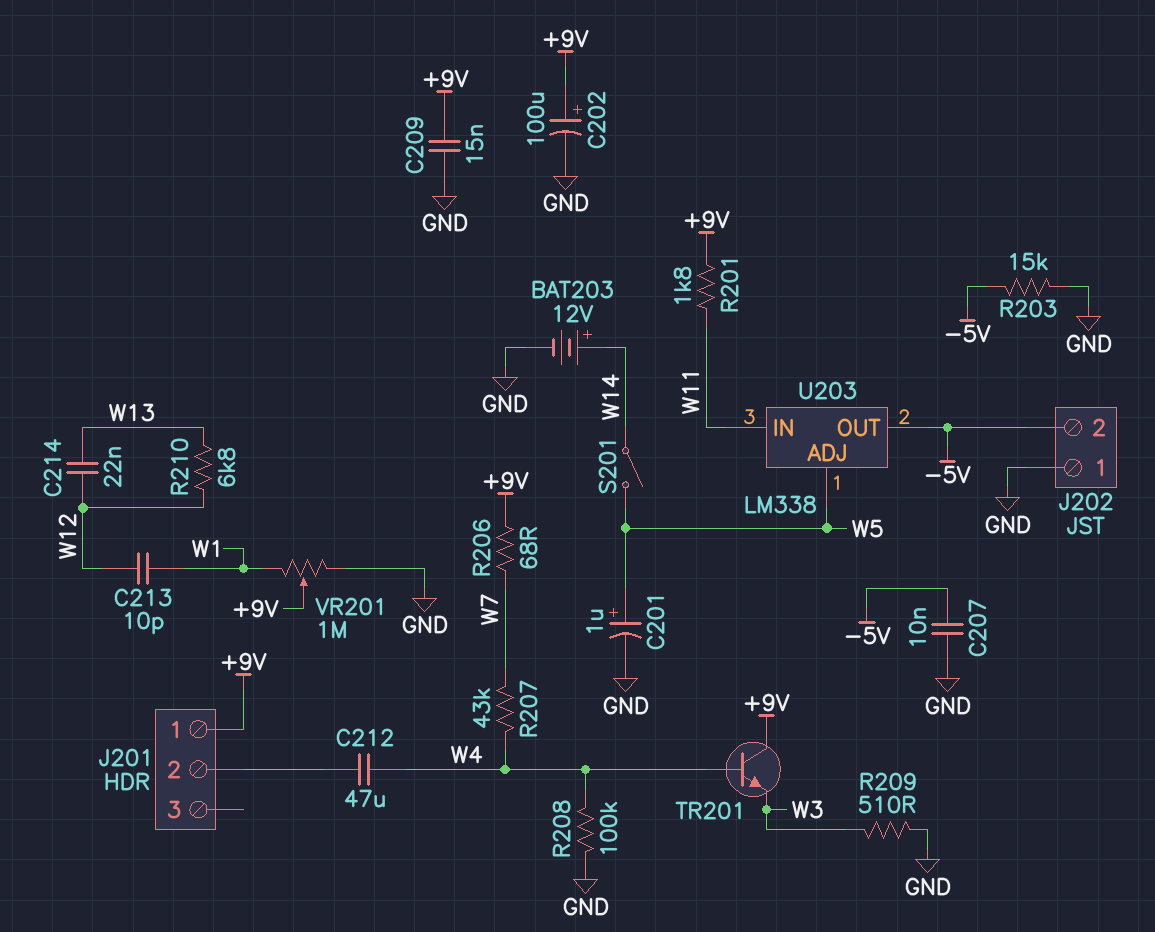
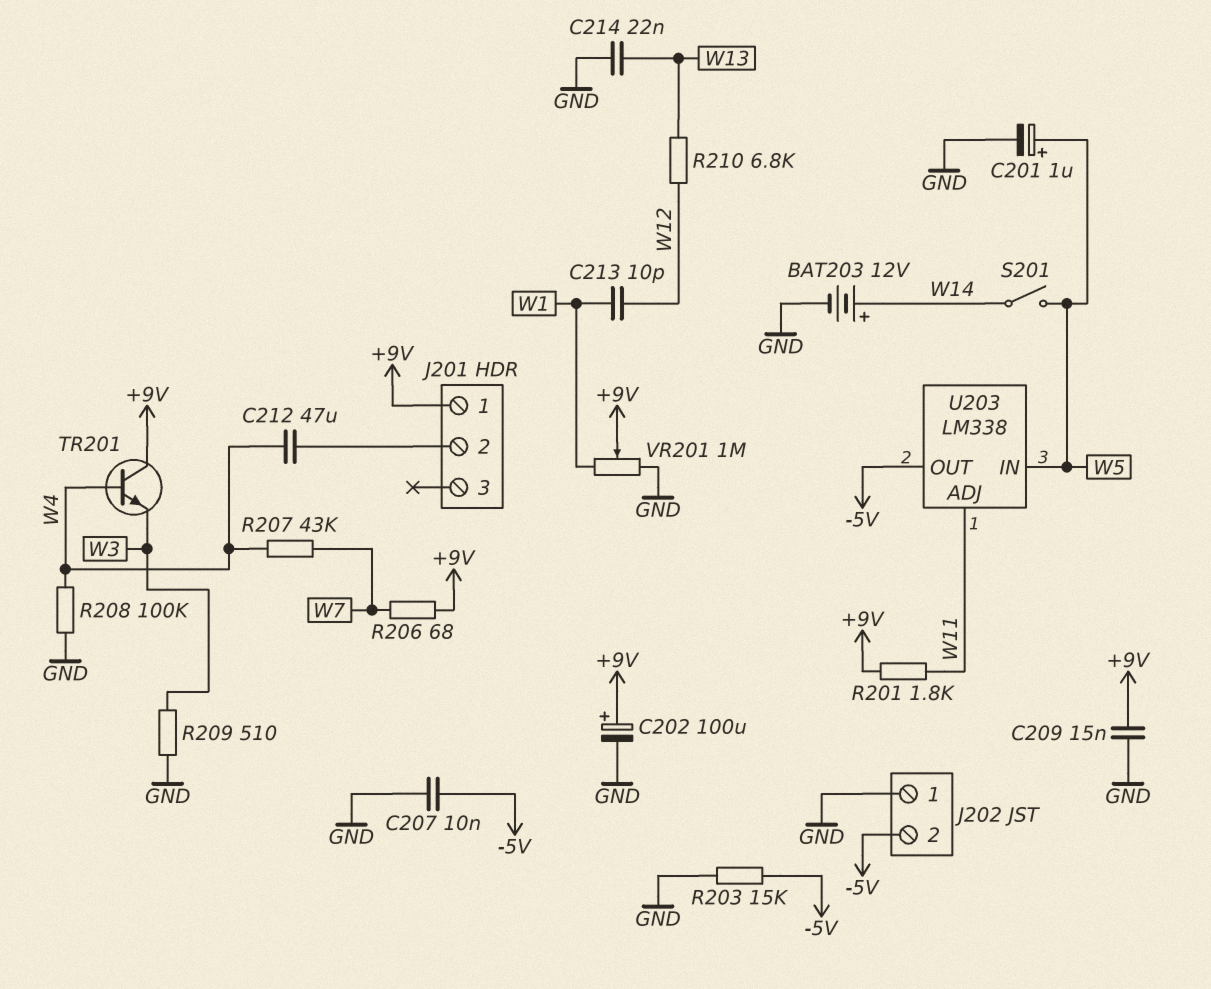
C214: 22nF (W12, W13) -> 22nF (GND, W13)
U203 pin ADJ: W5 -> W11
U203 pin IN: W11 -> W5

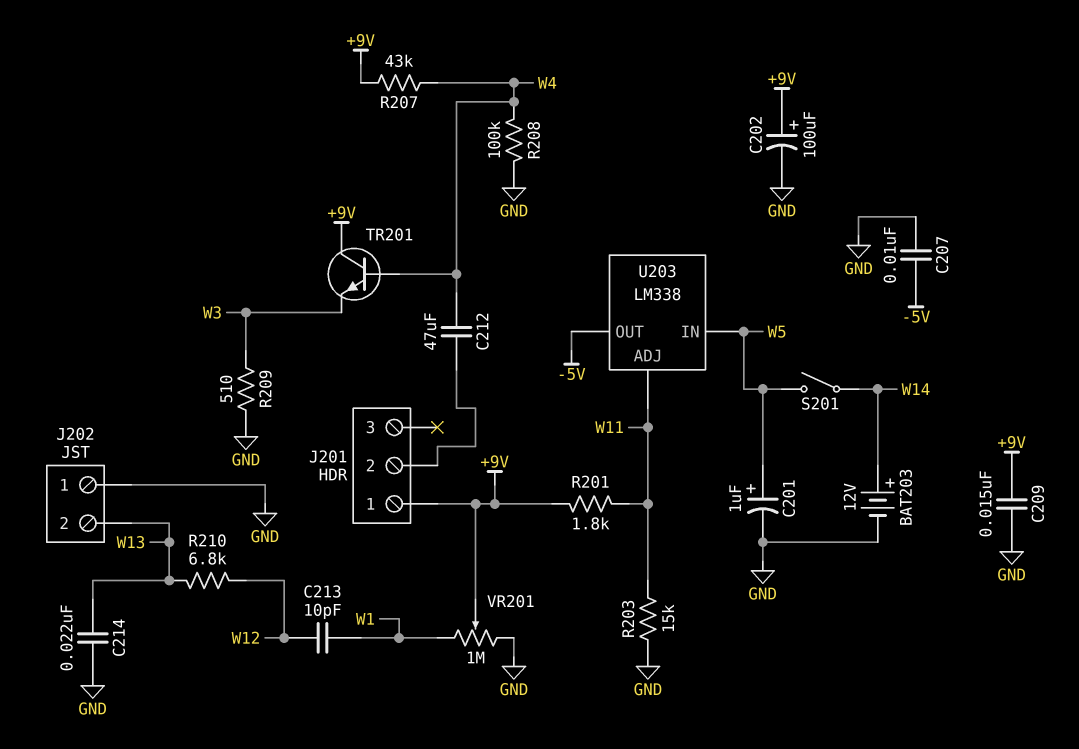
J202 pin 2: -5V -> W13
R203: 15k (-5V, GND) -> 15k (GND, W11)
R206: 68 (+9V, W7) -> none
R207: 43k (W4, W7) -> 43k (+9V, W4)

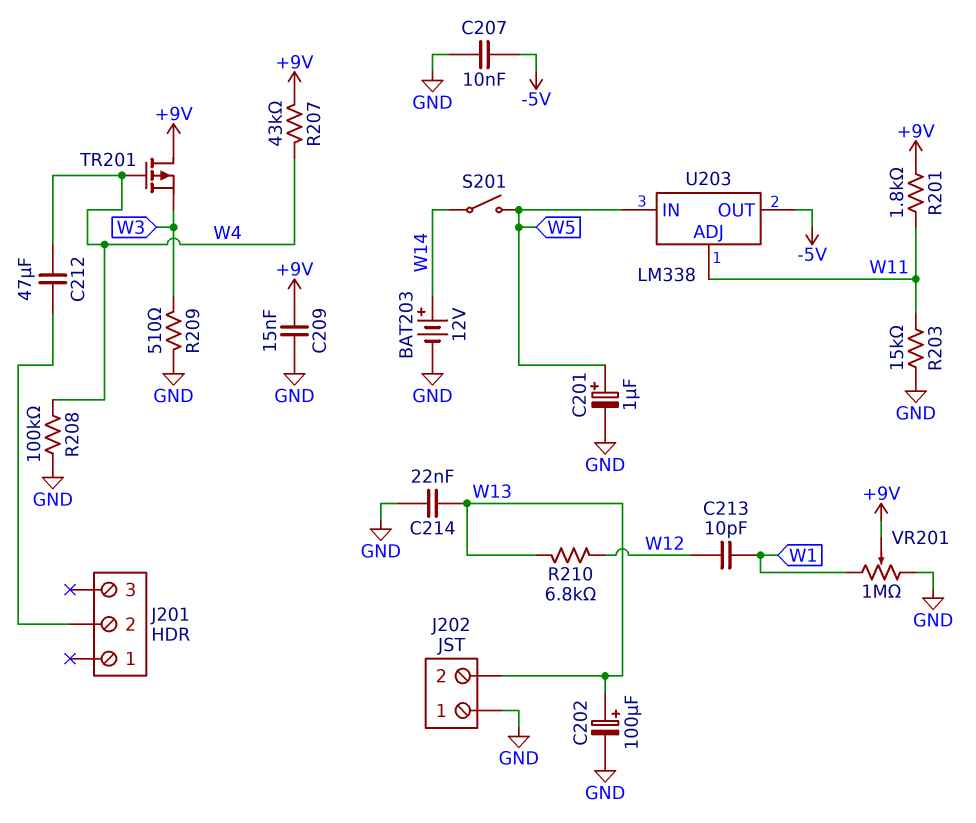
C202: 100uF (plus +9V, minus GND) -> 100uF (plus W13, minus GND)
J201 pin 1: +9V -> none
TR201: NPN (B W4, C +9V, E W3) -> PMOS (G W4, D +9V, S W3)

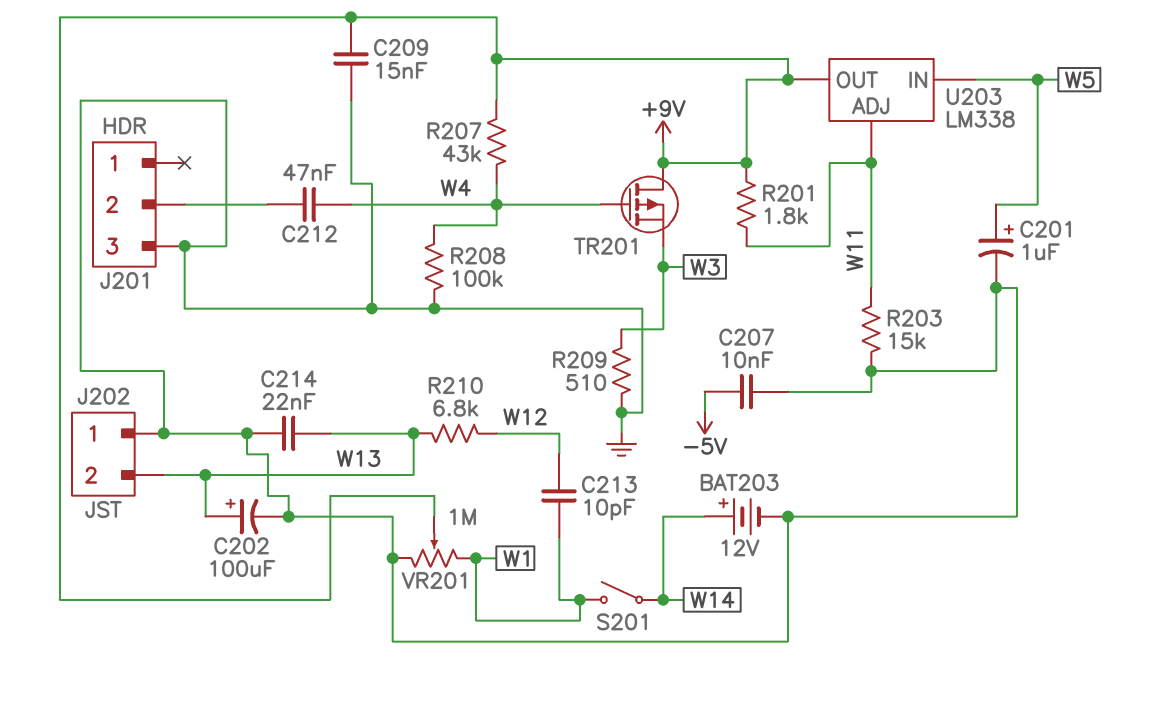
C212: 47uF (J201/2, W4) -> 47nF (J201/2, W4)
J201 pin 3: none -> GND
S201: switch (W5, W14) -> switch (W1, W14)
U203 pin OUT: -5V -> +9V

